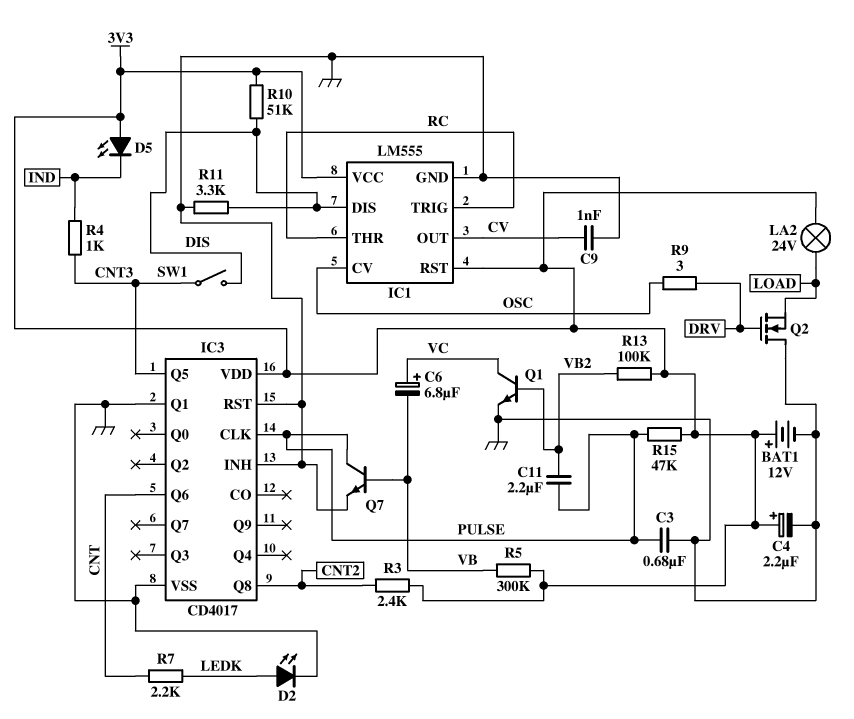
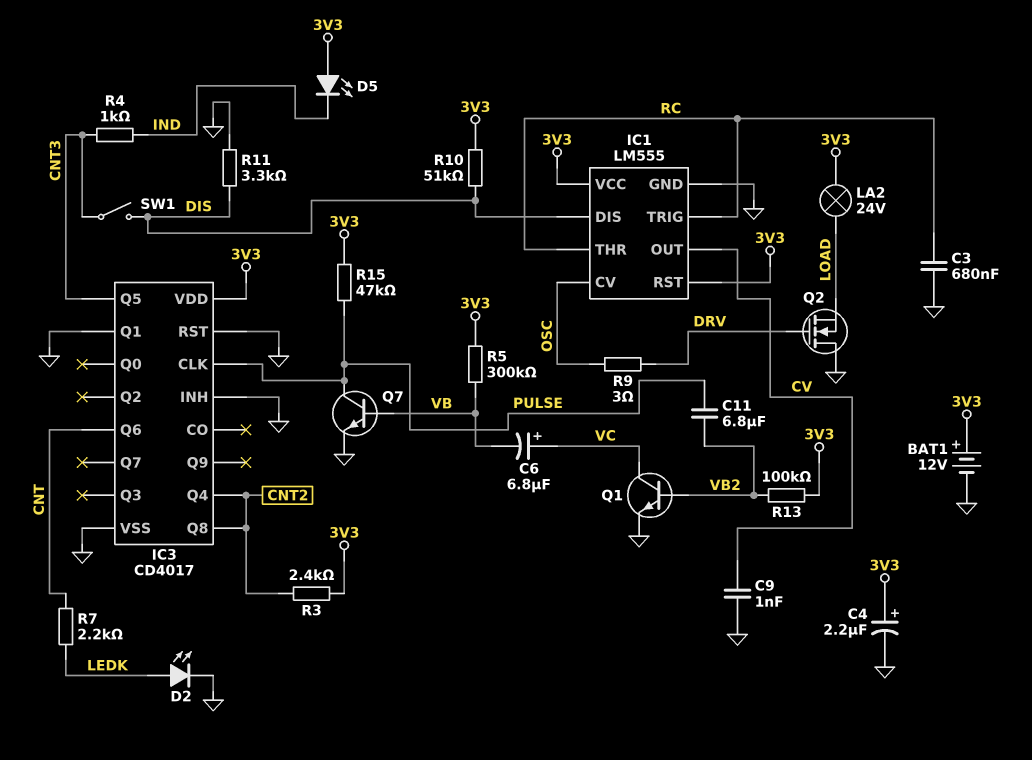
C3: 680nF (GND, PULSE) -> 680nF (GND, RC)
C11: 2.2uF (PULSE, VB2) -> 6.8uF (PULSE, VB2)
IC3 pin Q4: none -> CNT2

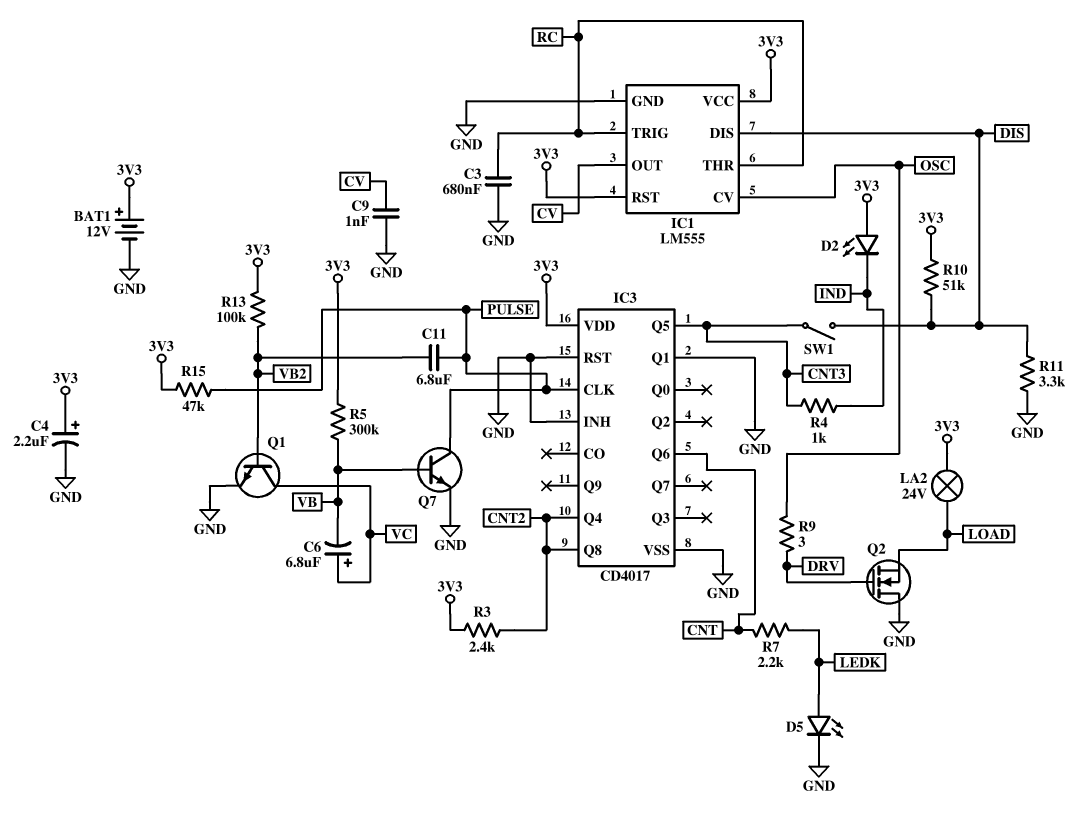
D2: LED (A LEDK, K GND) -> LED (A 3V3, K IND)
D5: LED (A 3V3, K IND) -> LED (A LEDK, K GND)

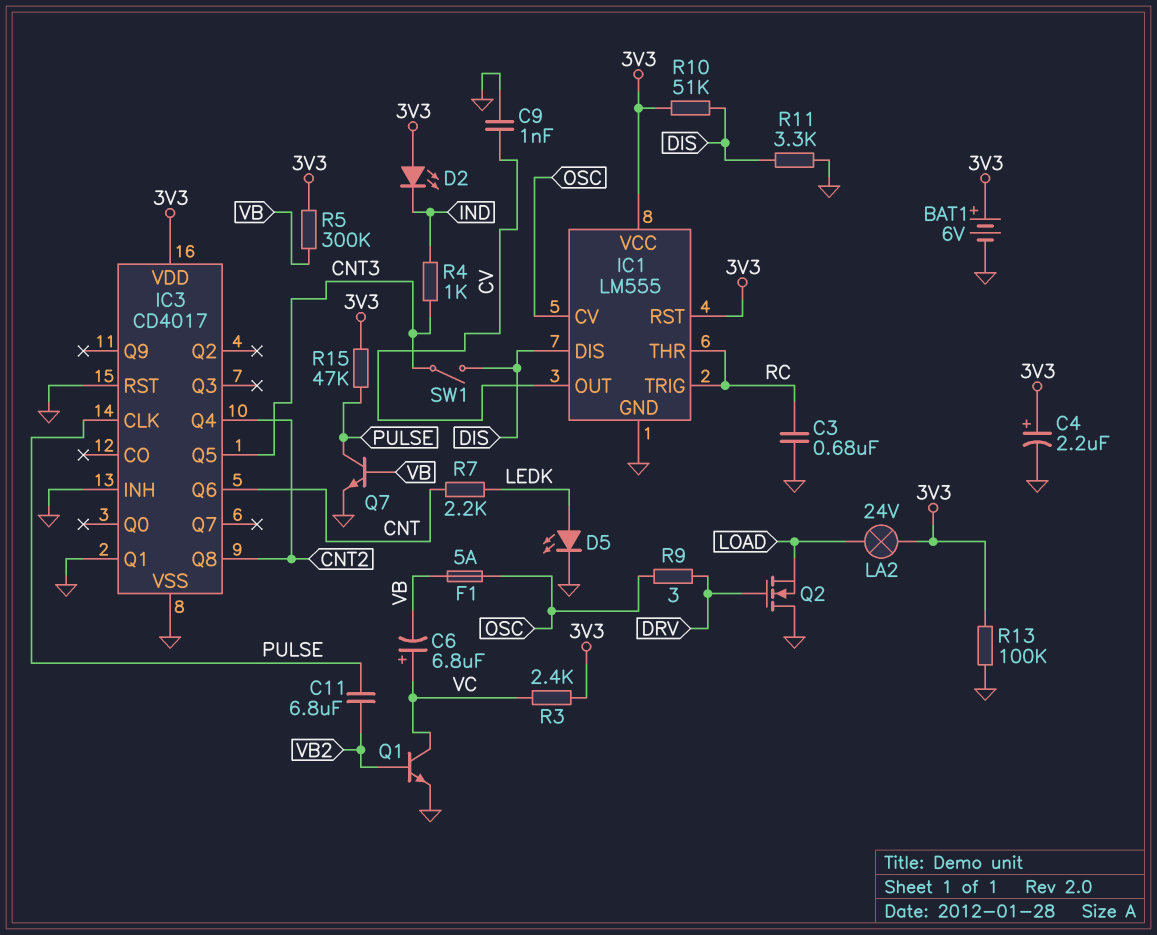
BAT1: 12V (plus 3V3, minus GND) -> 6V (plus 3V3, minus GND)
F1: none -> 5A (OSC, VB)
R3: 2.4k (3V3, CNT2) -> 2.4k (3V3, VC)
R13: 100k (3V3, VB2) -> 100k (3V3, GND)

